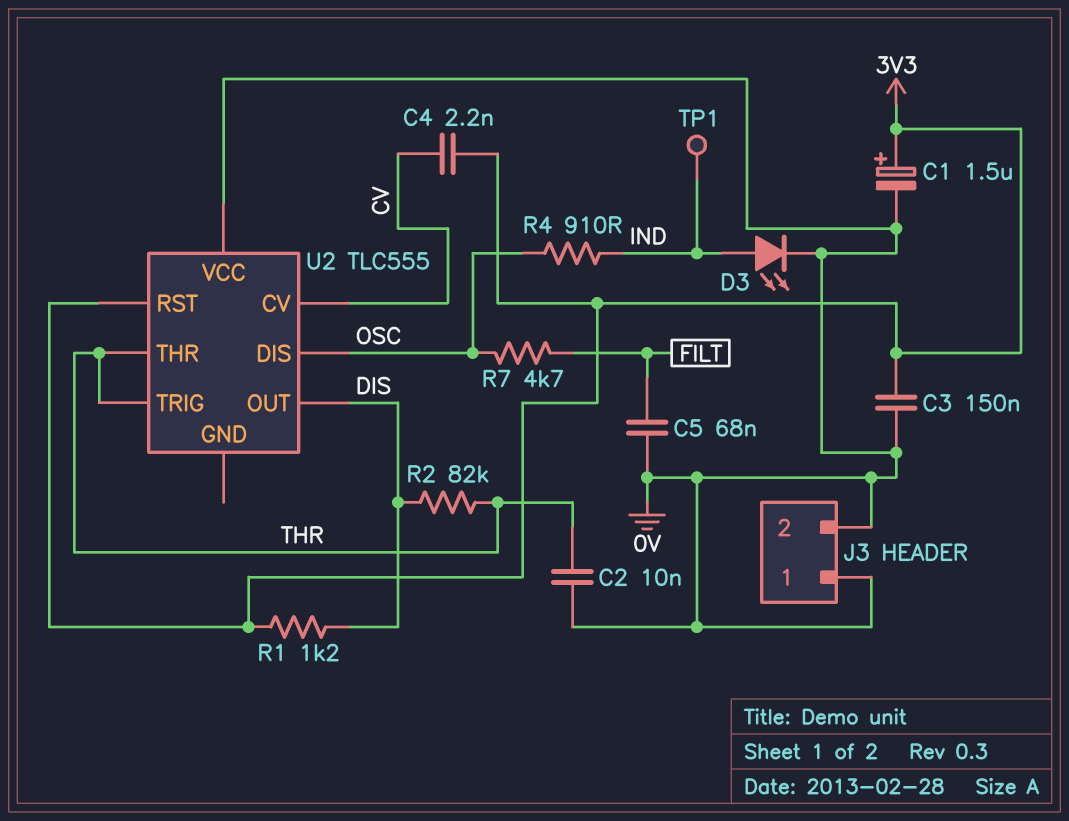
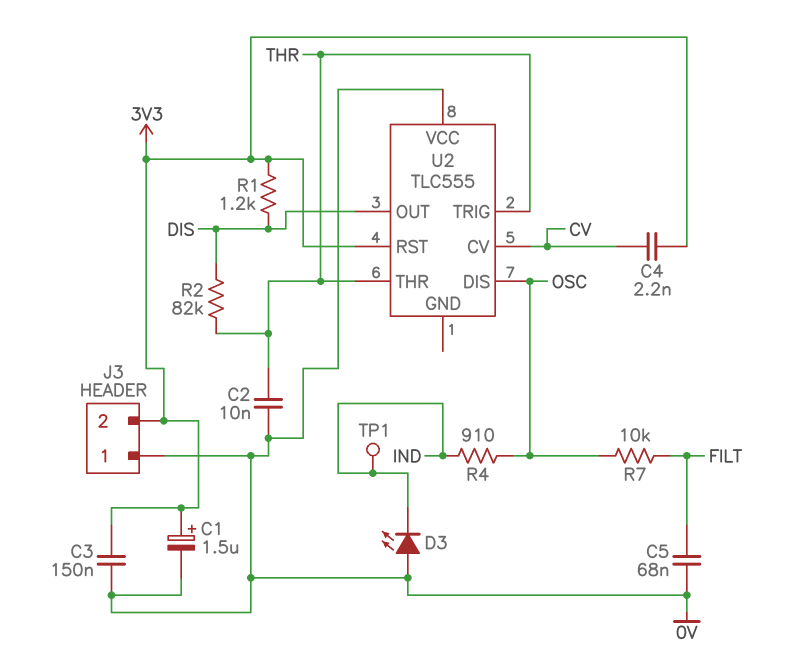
D3: LED (A IND, K 0V) -> LED (A 0V, K IND)
J3 pin 2: 0V -> 3V3
R7: 4.7k (FILT, OSC) -> 10k (FILT, OSC)

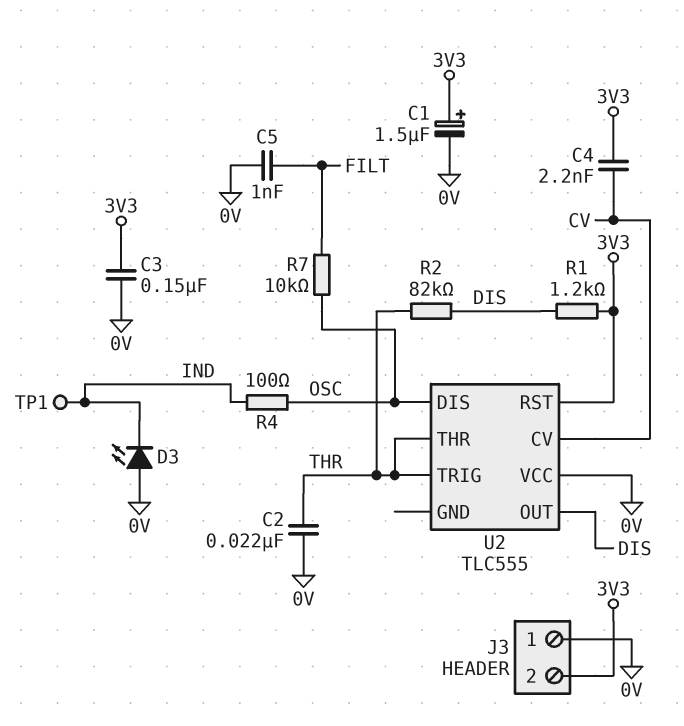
C2: 10nF (0V, THR) -> 22nF (0V, THR)
C5: 68nF (0V, FILT) -> 1nF (0V, FILT)
R4: 910 (IND, OSC) -> 100 (IND, OSC)

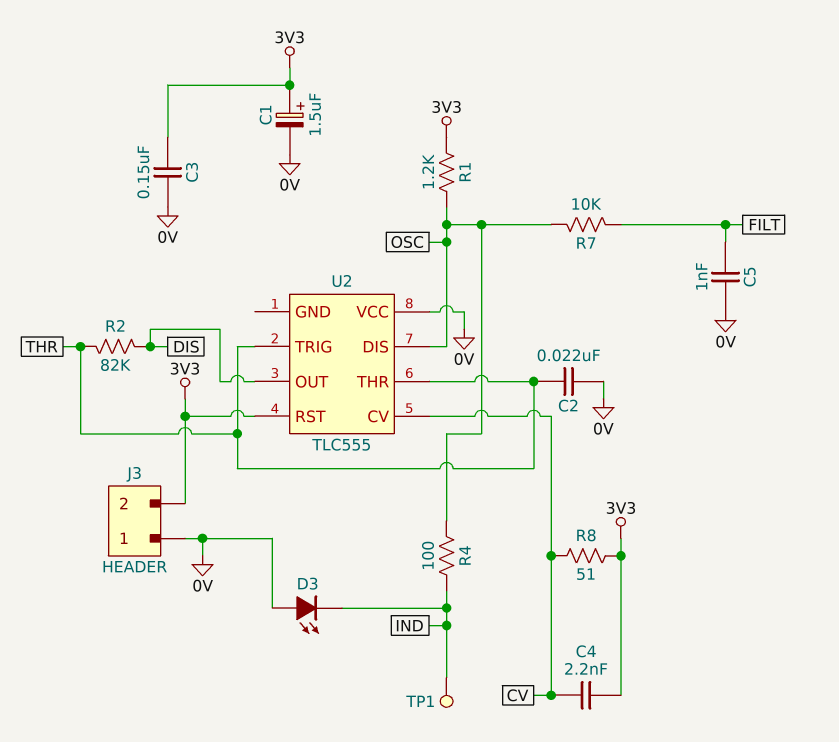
R1: 1.2k (3V3, DIS) -> 1.2k (3V3, OSC)
R8: none -> 51 (3V3, CV)

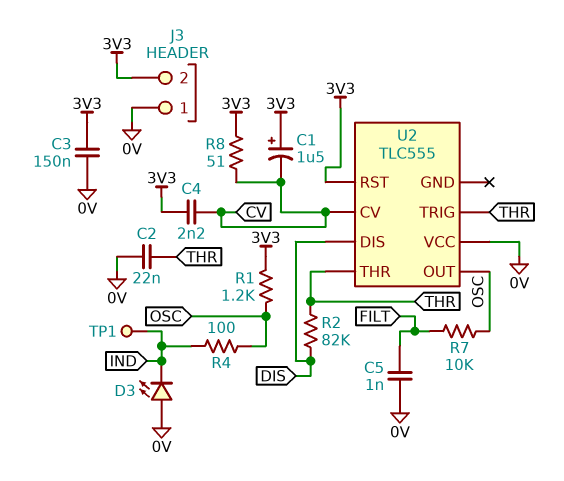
C1: 1.5uF (plus 3V3, minus 0V) -> 1.5uF (plus 3V3, minus CV)
U2 pin DIS: OSC -> DIS
U2 pin OUT: DIS -> OSC

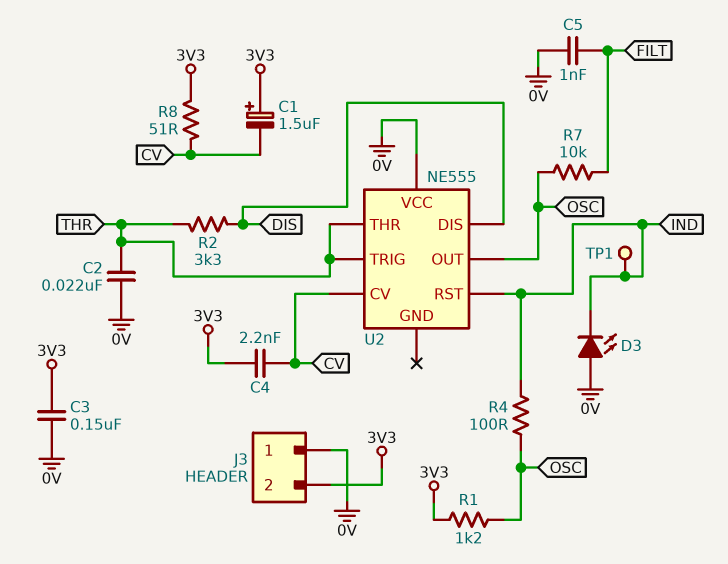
R2: 82k (DIS, THR) -> 3.3k (DIS, THR)
U2: TLC555 -> NE555
U2 pin RST: 3V3 -> IND

